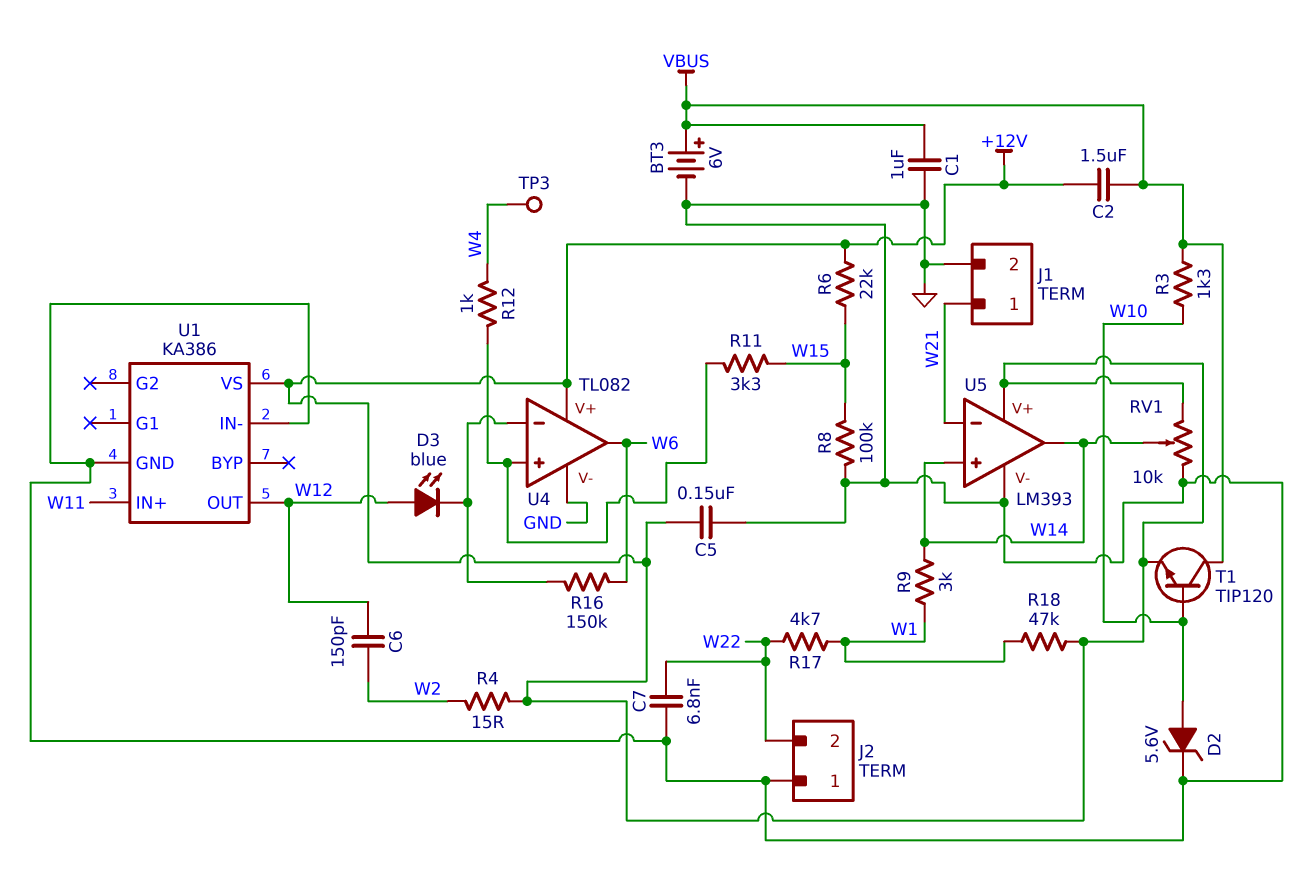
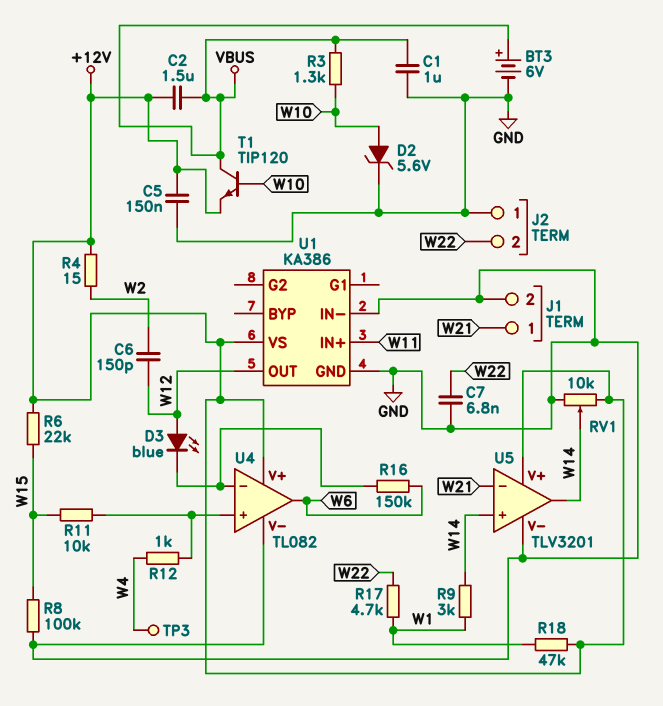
R11: 3.3k (U4/in+, W15) -> 10k (U4/in+, W15)
U5: LM393 -> TLV3201

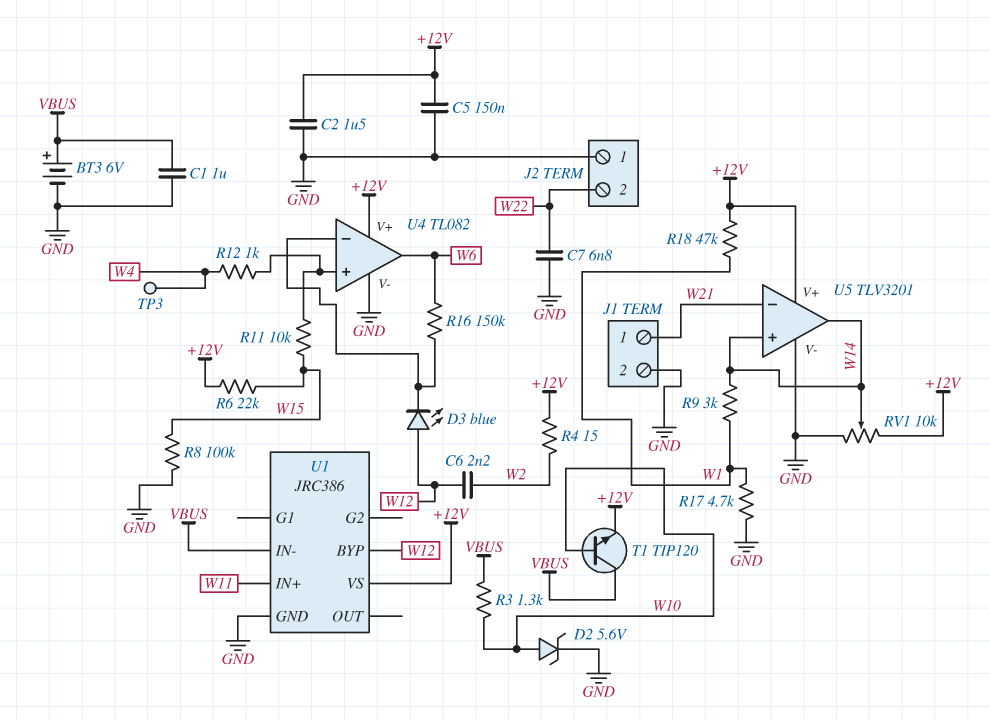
C2: 1.5uF (+12V, VBUS) -> 1.5uF (+12V, GND)
C6: 150pF (W2, W12) -> 2.2nF (W2, W12)
R17: 4.7k (W1, W22) -> 4.7k (GND, W1)
U1: KA386 -> JRC386
U1 pin BYP: none -> W12
U1 pin IN-: GND -> VBUS
U1 pin OUT: W12 -> none

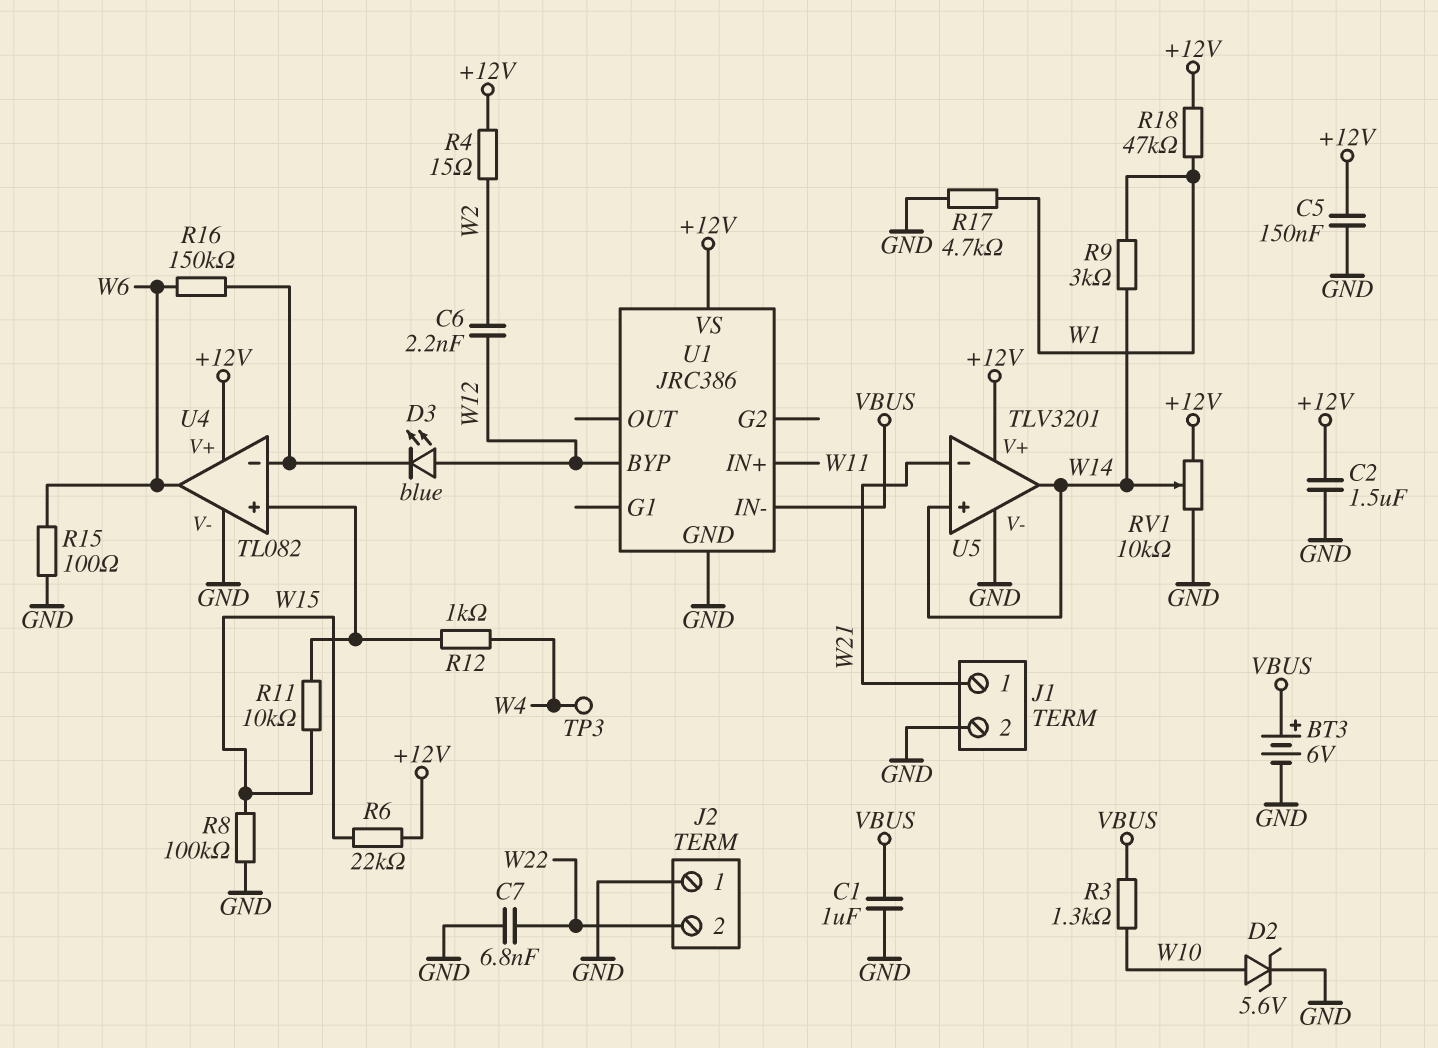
R15: none -> 100 (GND, W6)
T1: NPN TIP120 (B W10, C VBUS, E +12V) -> none

